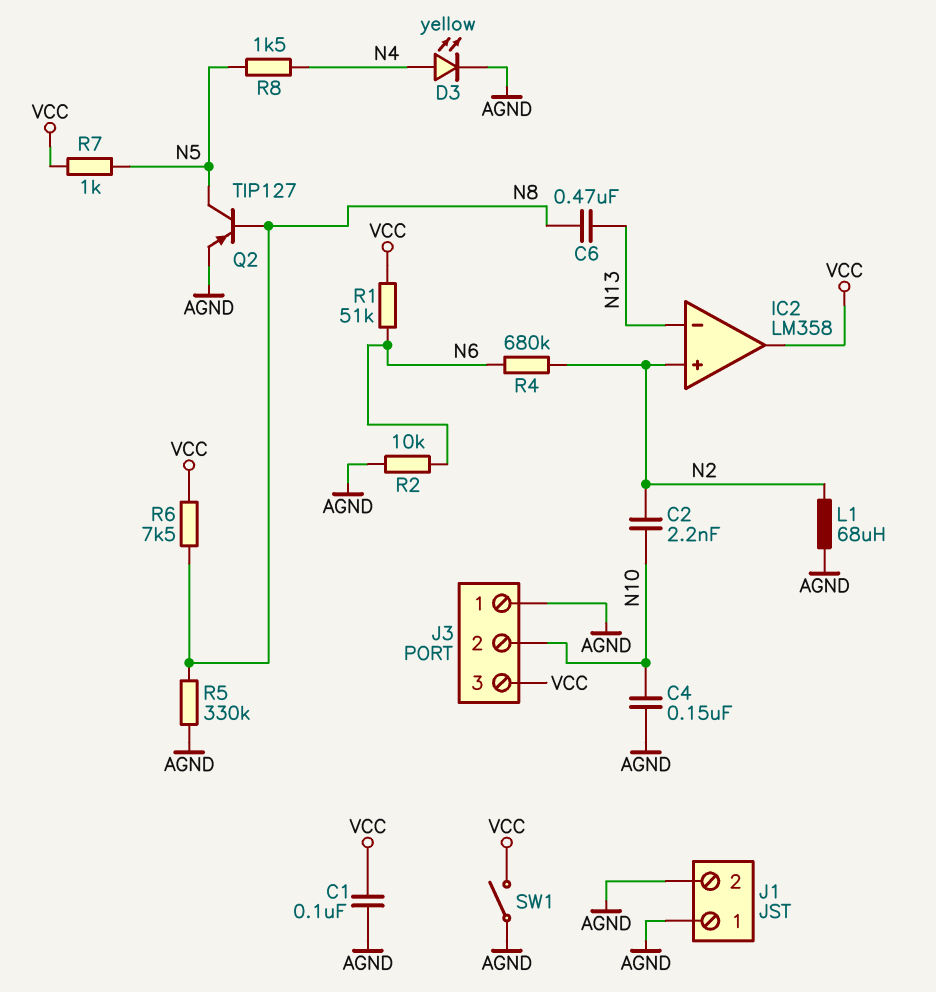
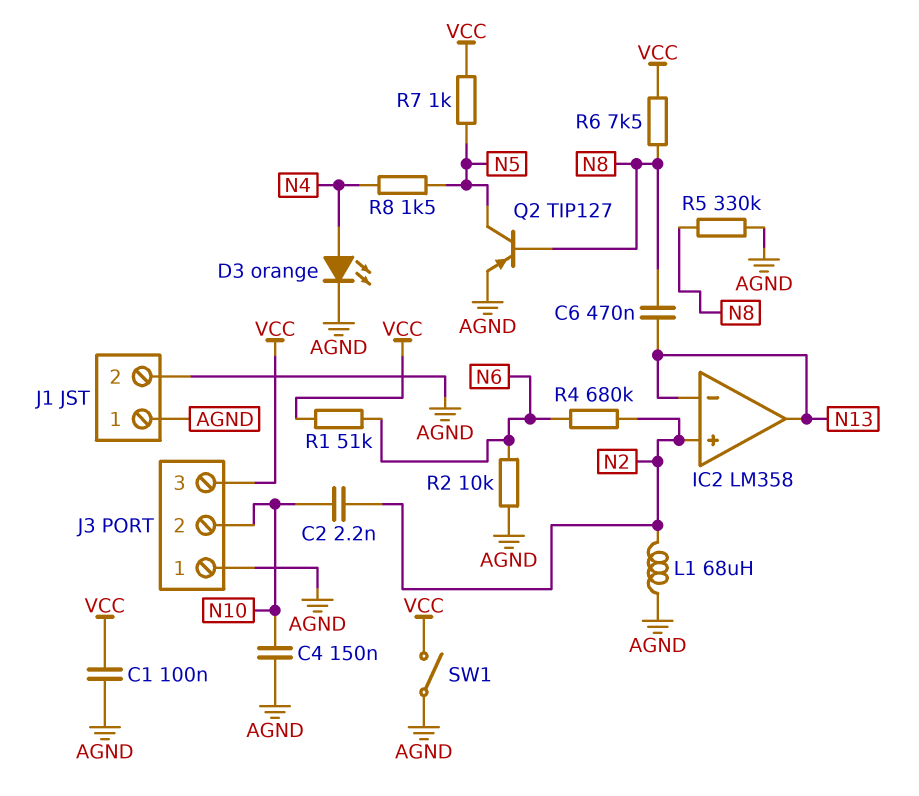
D3: LED yellow (A N4, K AGND) -> LED orange (A N4, K AGND)
IC2 pin out: VCC -> N13

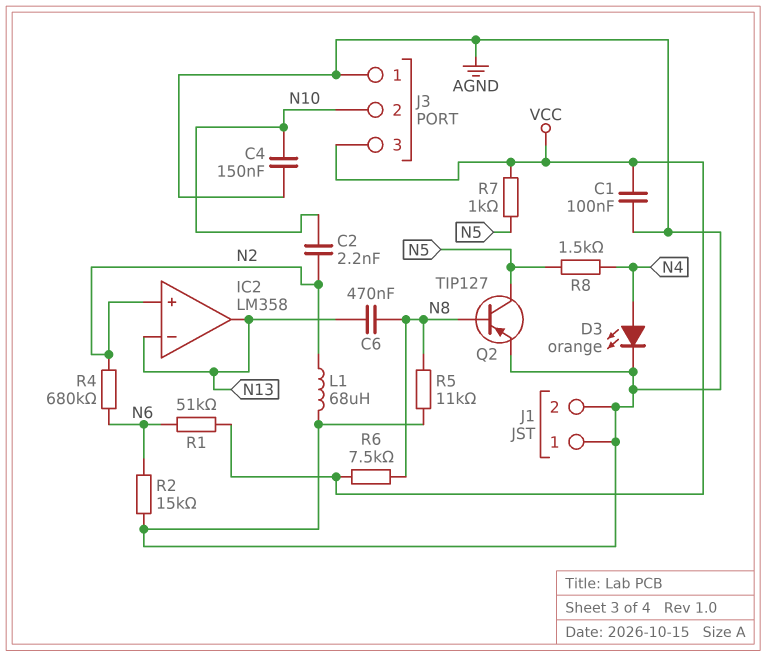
R2: 10k (AGND, N6) -> 15k (AGND, N6)
R5: 330k (AGND, N8) -> 11k (AGND, N8)
SW1: switch (AGND, VCC) -> none

